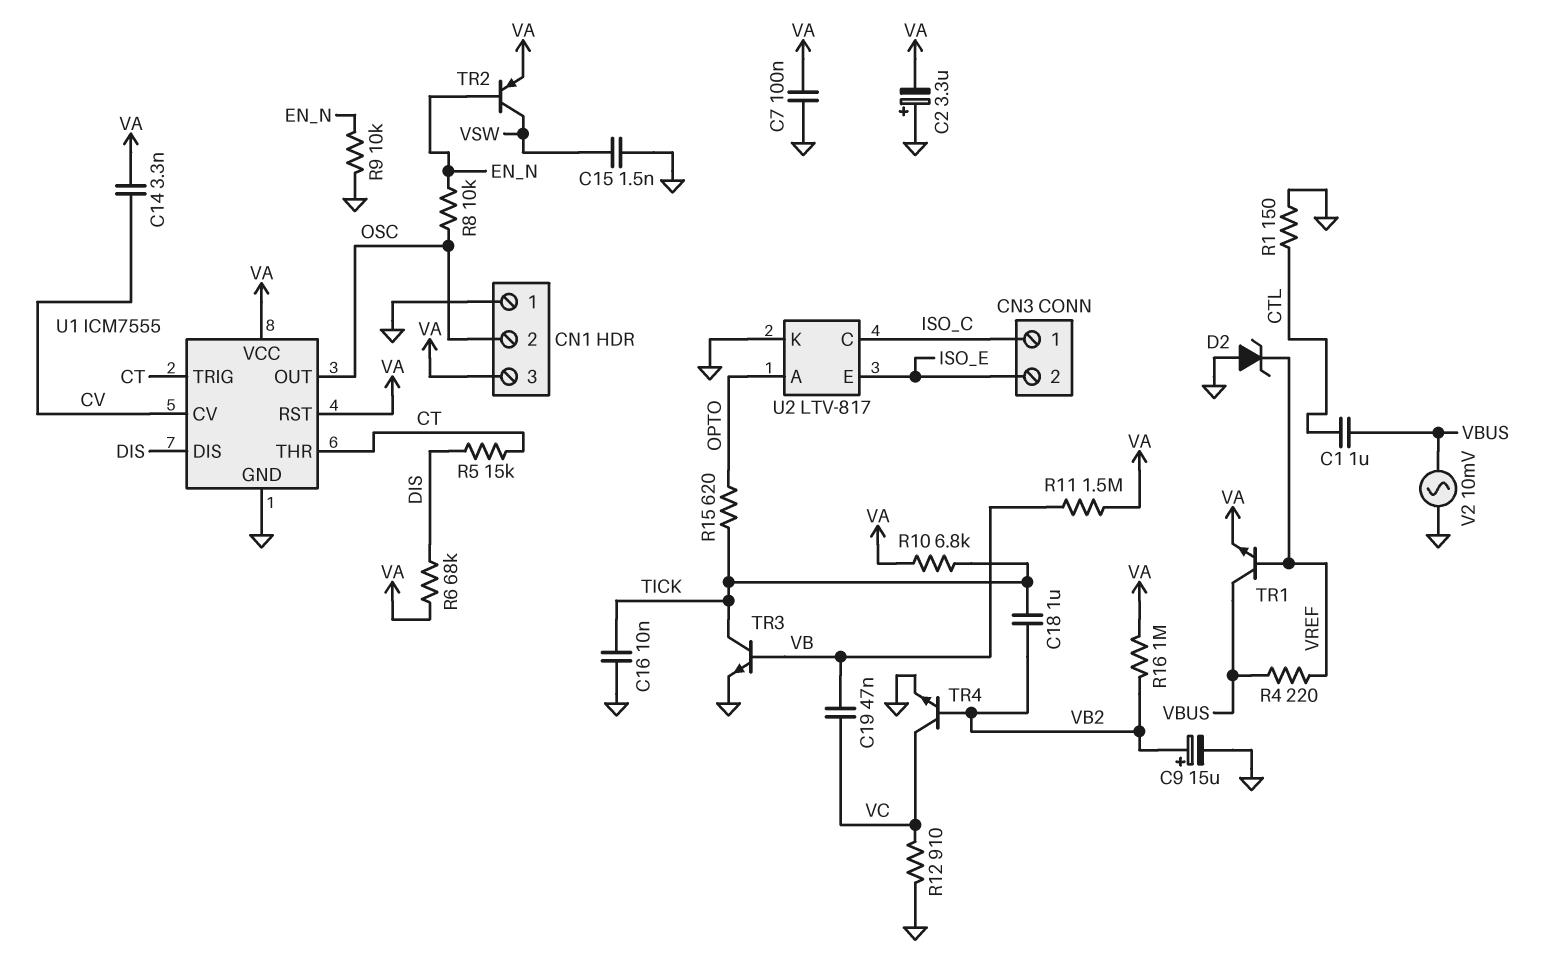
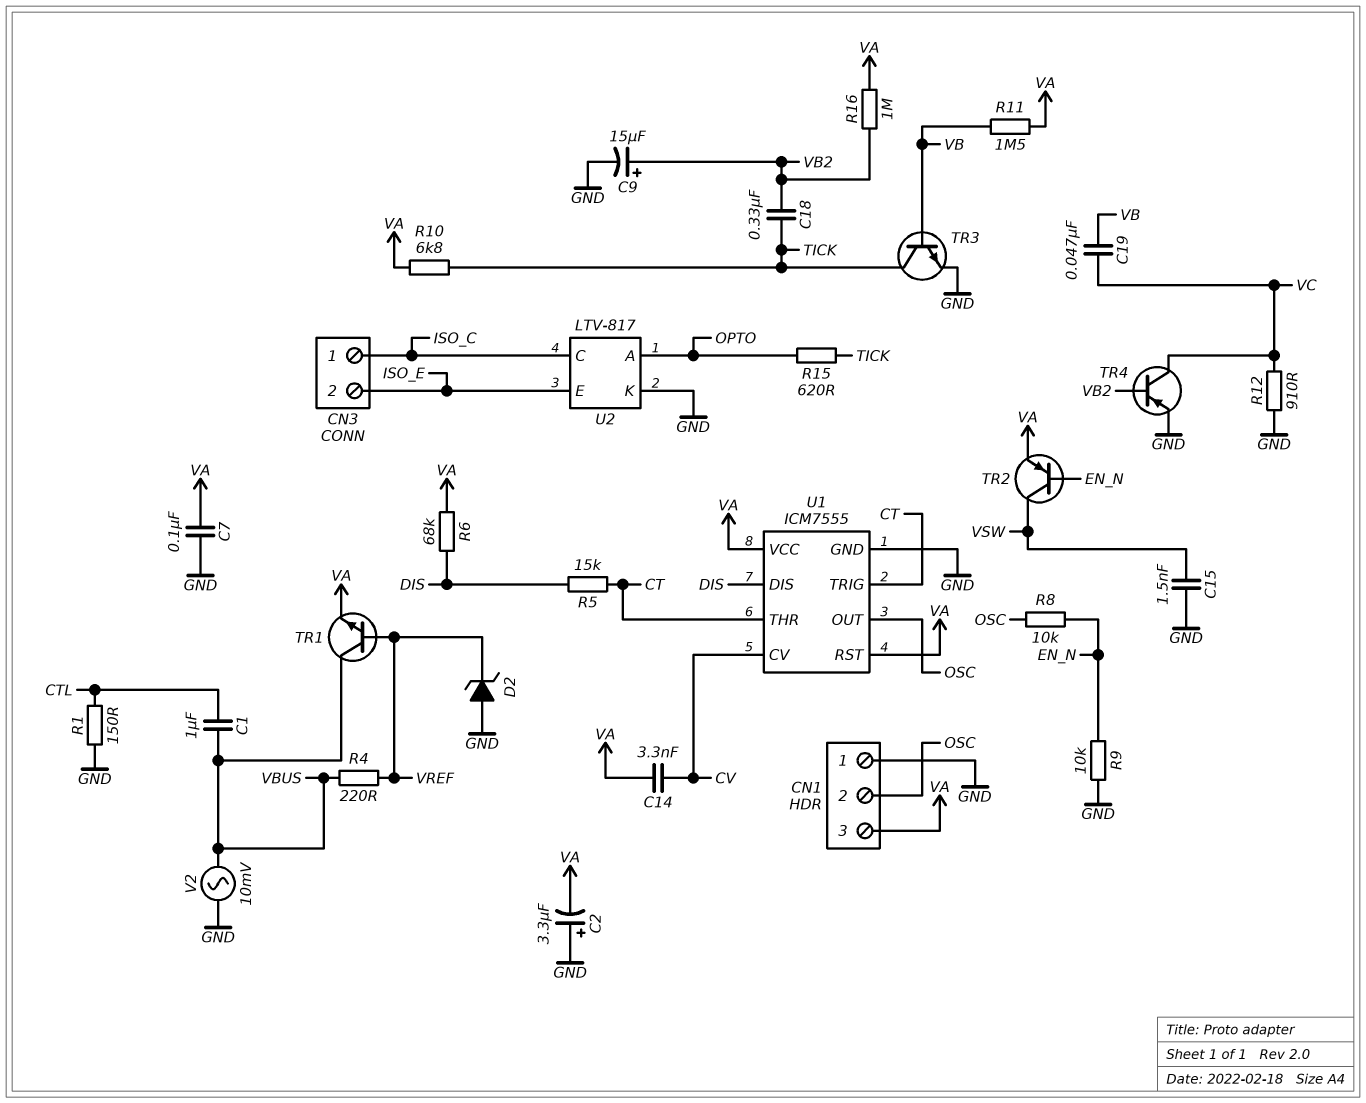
C16: 10nF (GND, TICK) -> none
C18: 1uF (TICK, VB2) -> 330nF (TICK, VB2)
TR4: NPN (B VB2, C VC, E GND) -> PNP (B VB2, C VC, E GND)

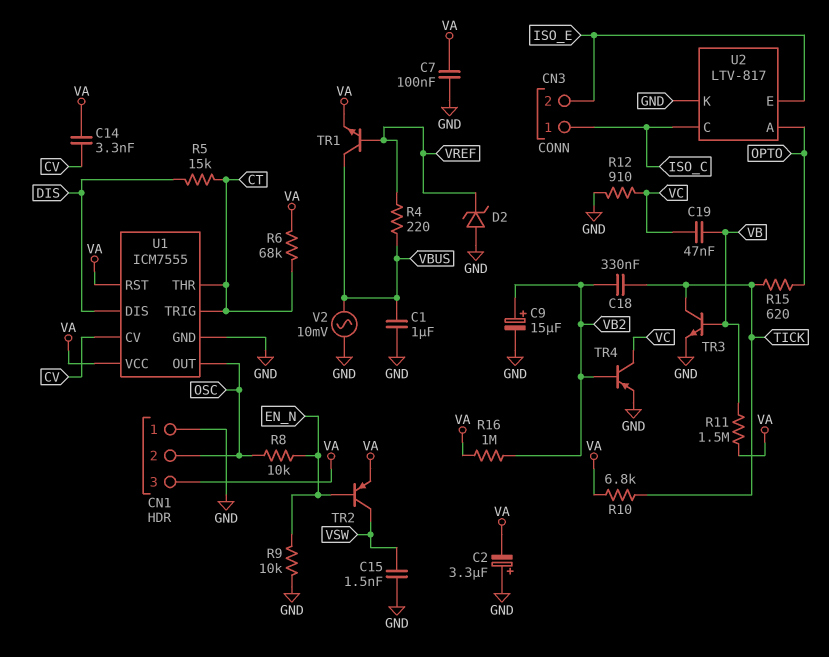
C1: 1uF (CTL, VBUS) -> 1uF (GND, VBUS)
R1: 150 (CTL, GND) -> none
R6: 68k (DIS, VA) -> 68k (CT, VA)

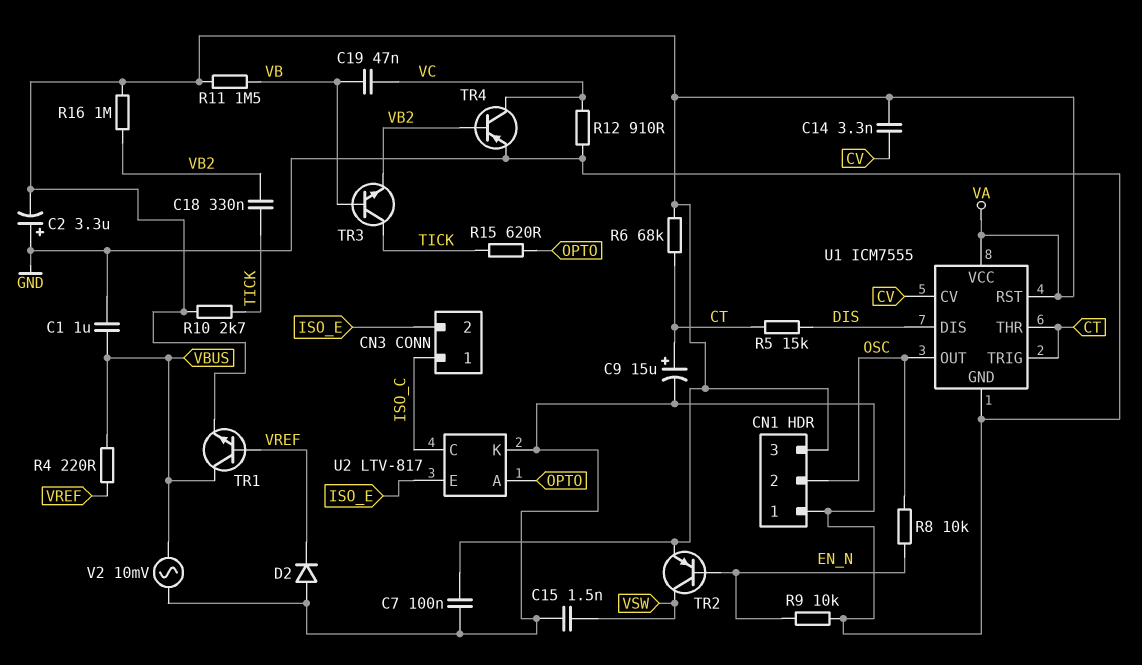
C9: 15uF (plus VB2, minus GND) -> 15uF (plus CT, minus GND)
D2: zener (A GND, K VREF) -> diode (A GND, K VREF)
R10: 6.8k (TICK, VA) -> 2.7k (TICK, VA)
TR3: NPN (B VB, C TICK, E GND) -> NPN (B VB, C TICK, E VB2)

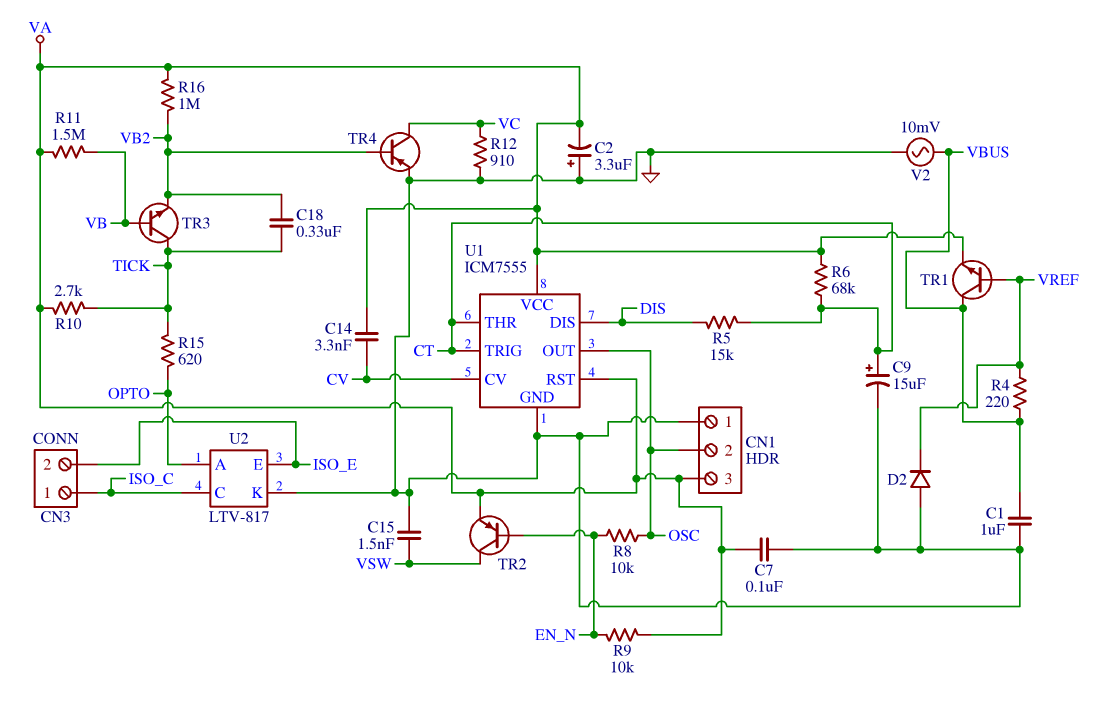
C19: 47nF (VB, VC) -> none
R9: 10k (EN_N, GND) -> 10k (EN_N, VA)

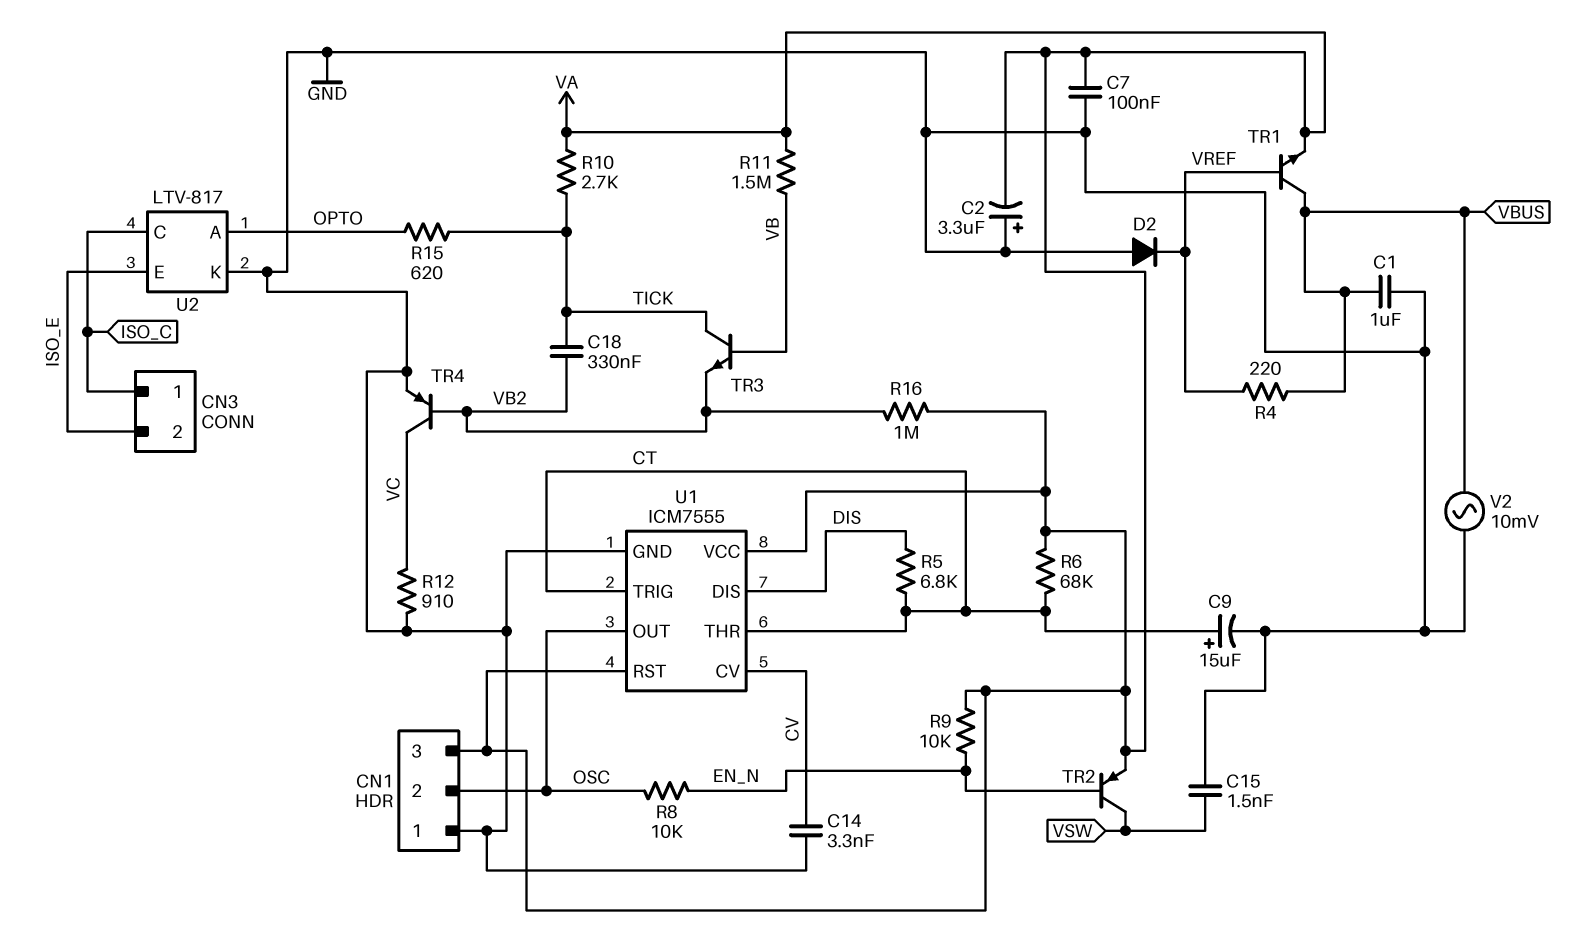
C14: 3.3nF (CV, VA) -> 3.3nF (CV, GND)
R5: 15k (CT, DIS) -> 6.8k (CT, DIS)

